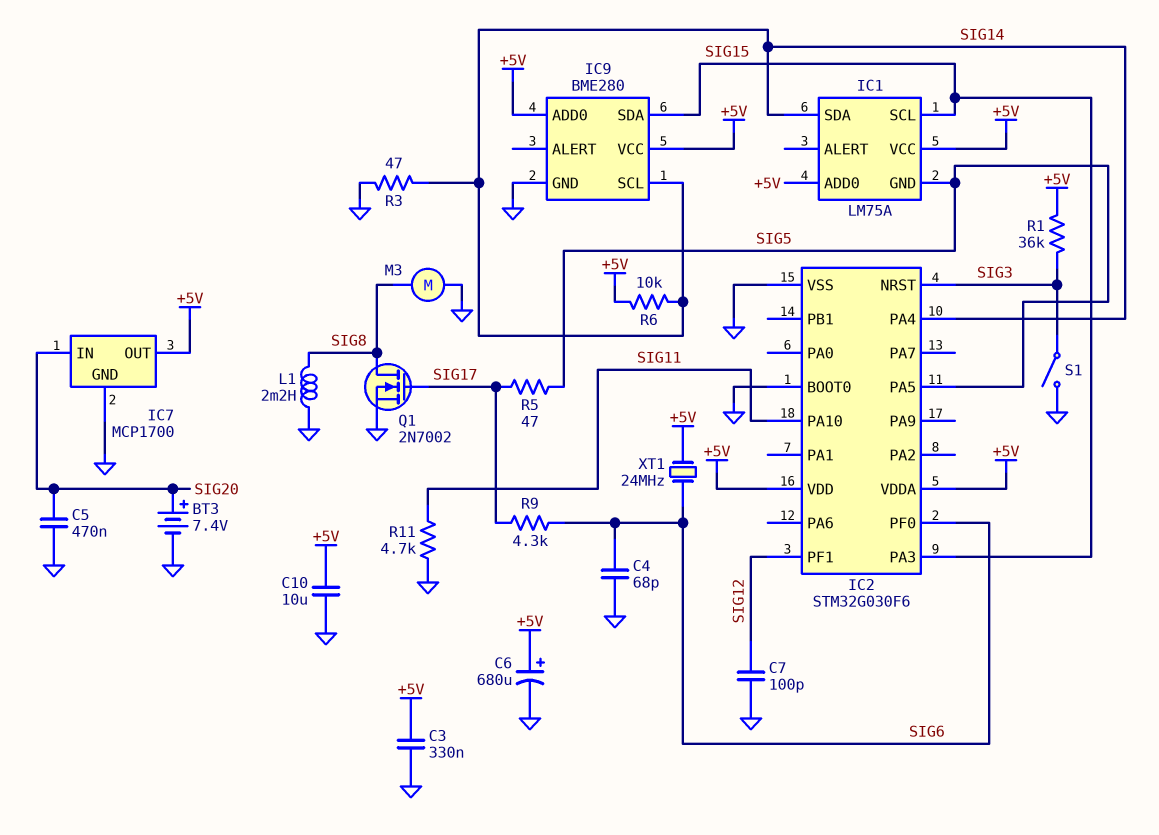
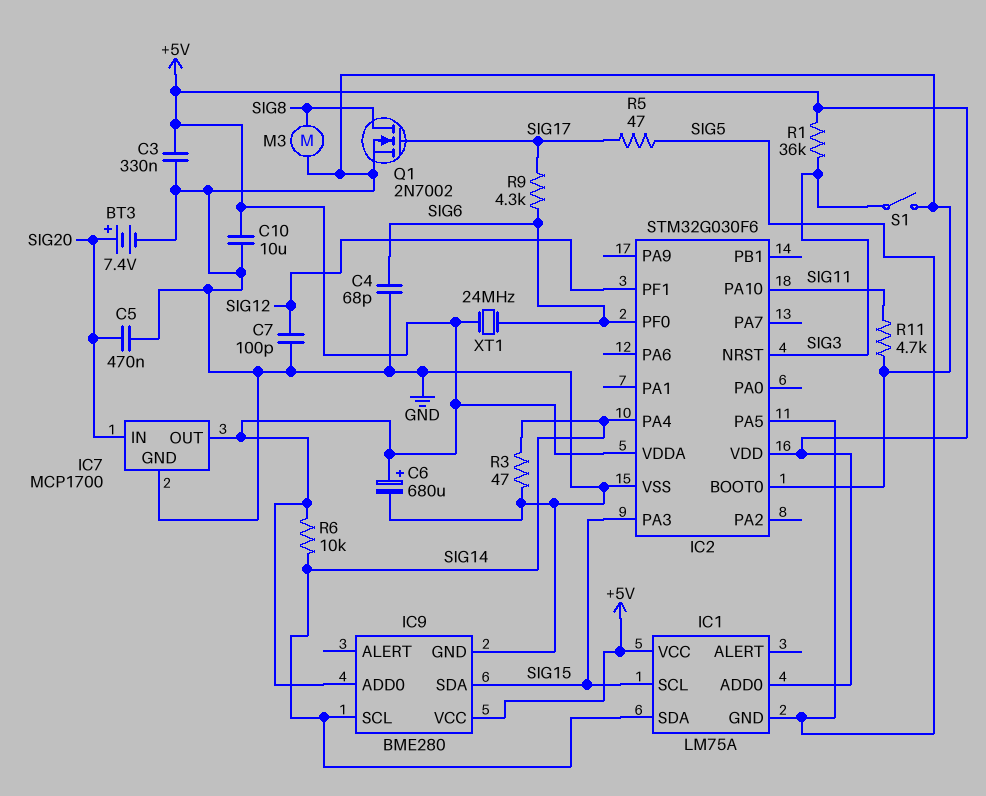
L1: 2.2mH (GND, SIG8) -> none

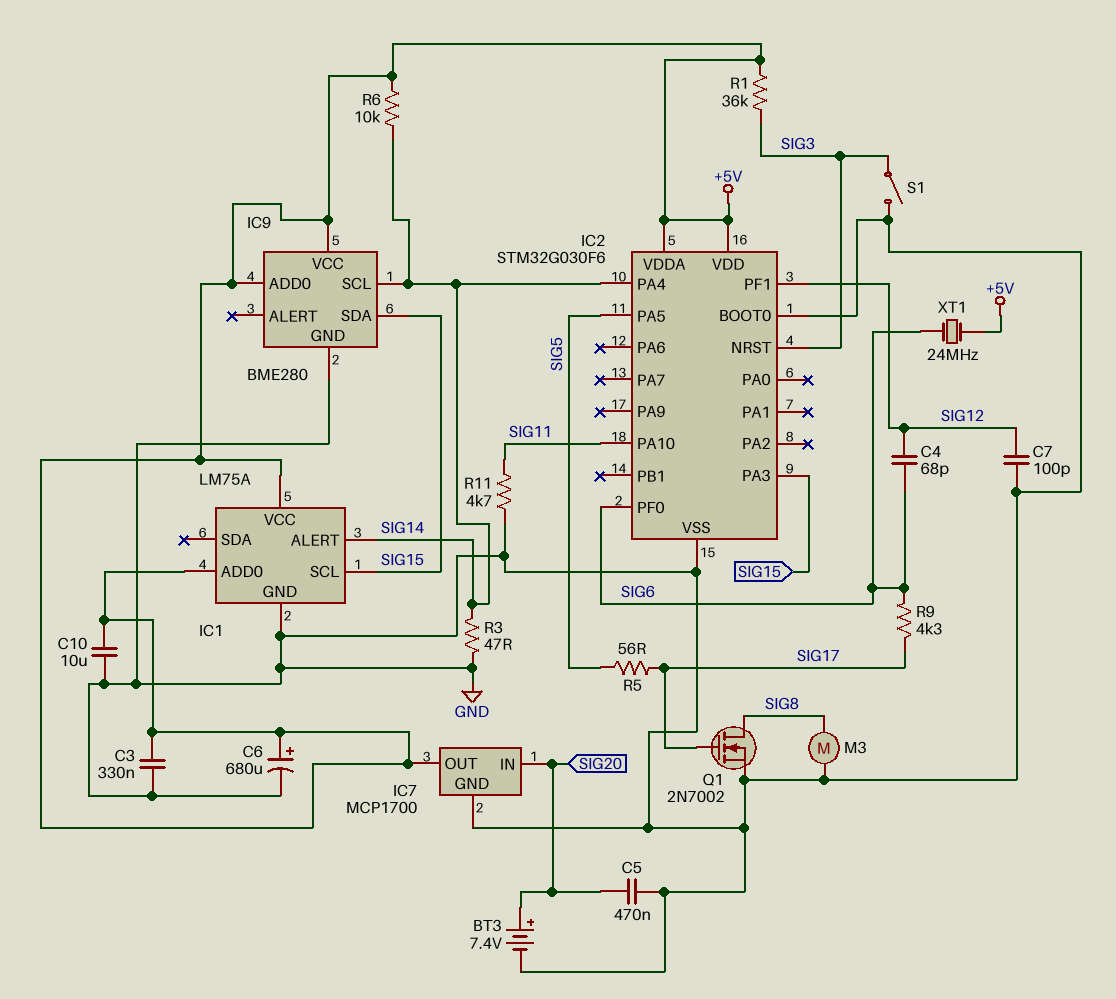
C4: 68pF (GND, SIG6) -> 68pF (SIG6, SIG12)
IC1 pin ALERT: none -> SIG14
IC1 pin GND: SIG5 -> GND
IC1 pin SDA: SIG14 -> none
R5: 47 (SIG5, SIG17) -> 56 (SIG5, SIG17)

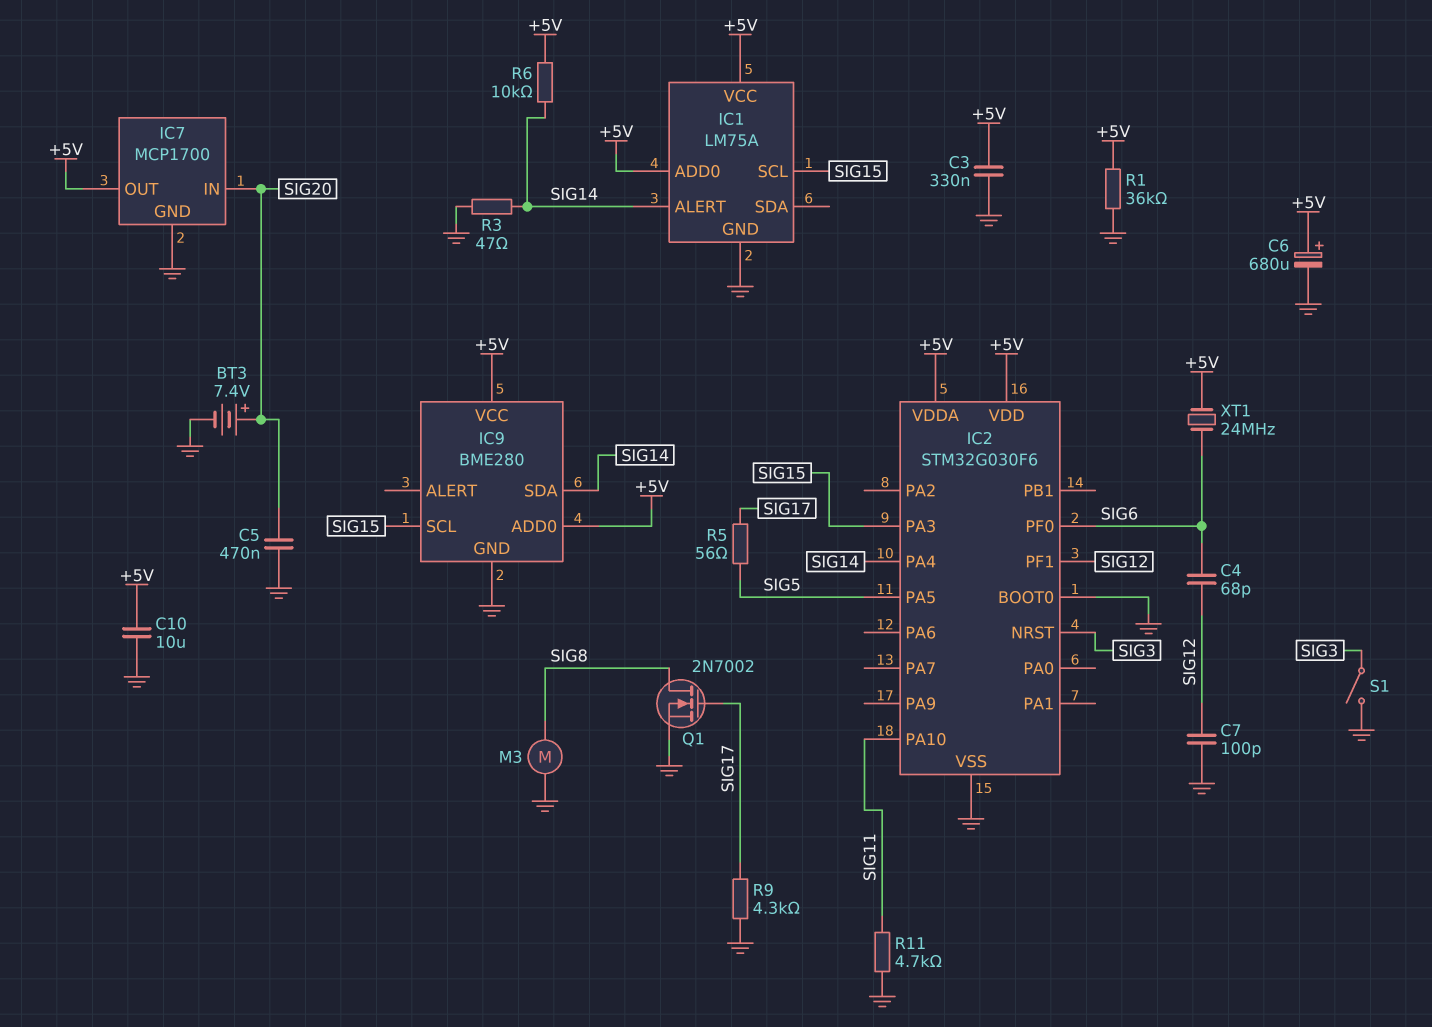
IC9 pin SCL: SIG14 -> SIG15
IC9 pin SDA: SIG15 -> SIG14
R1: 36k (+5V, SIG3) -> 36k (+5V, GND)
R9: 4.3k (SIG6, SIG17) -> 4.3k (GND, SIG17)

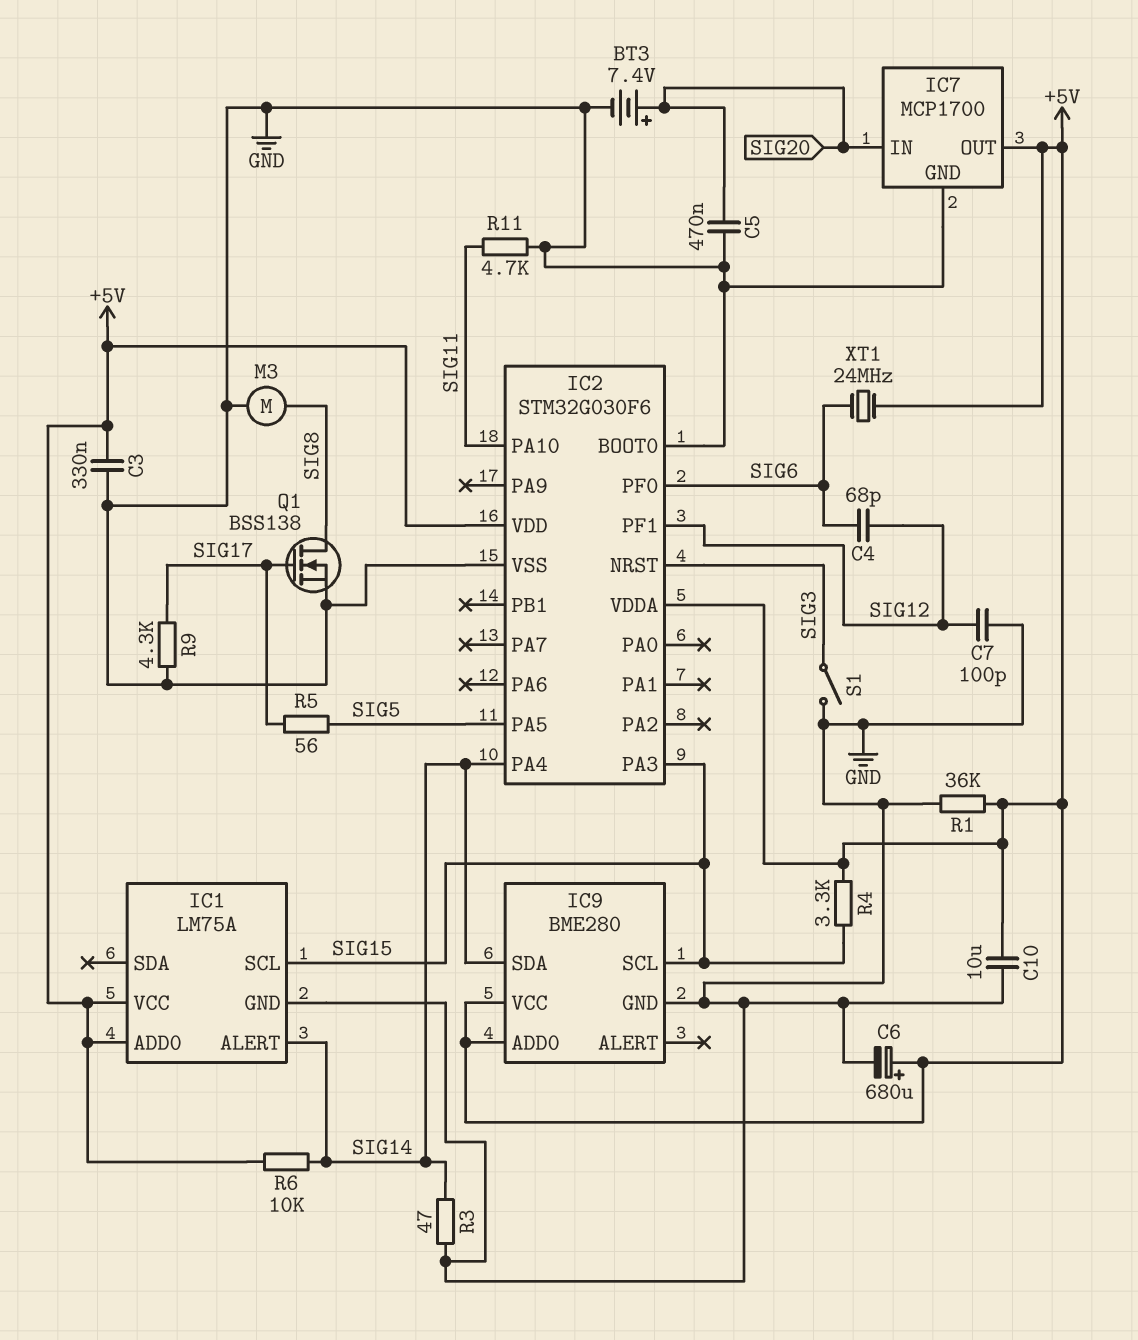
Q1: NMOS 2N7002 (G SIG17, D SIG8, S GND) -> NMOS BSS138 (G SIG17, D SIG8, S GND)
R4: none -> 3.3k (+5V, SIG15)

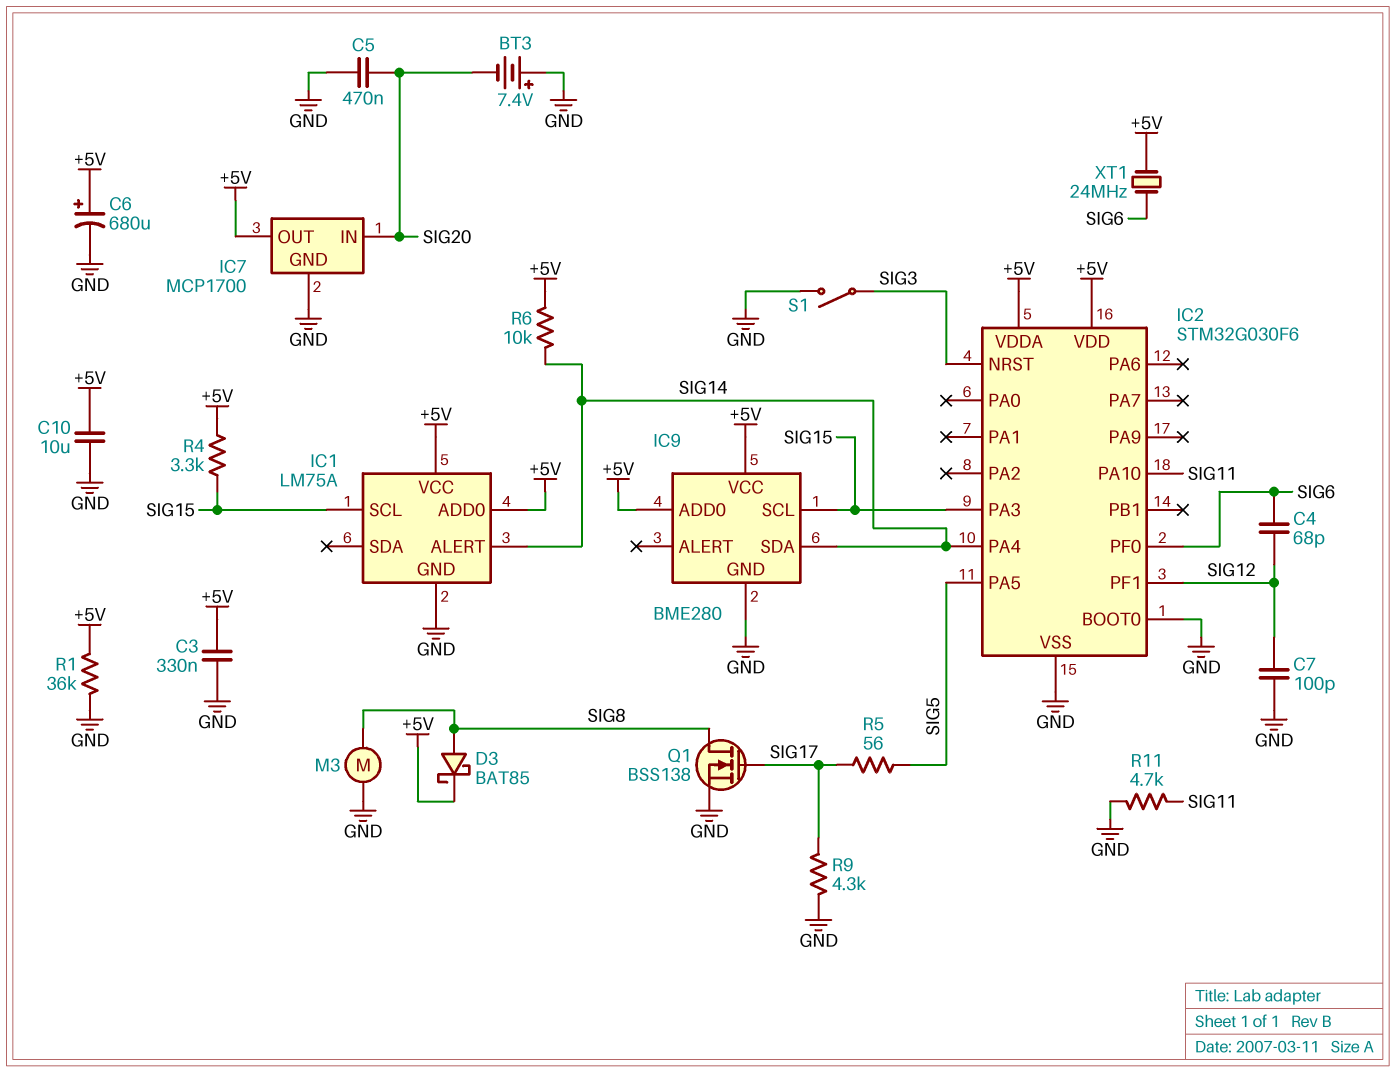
BT3: 7.4V (plus SIG20, minus GND) -> 7.4V (plus GND, minus SIG20)
D3: none -> schottky BAT85 (A SIG8, K +5V)
R3: 47 (GND, SIG14) -> none

